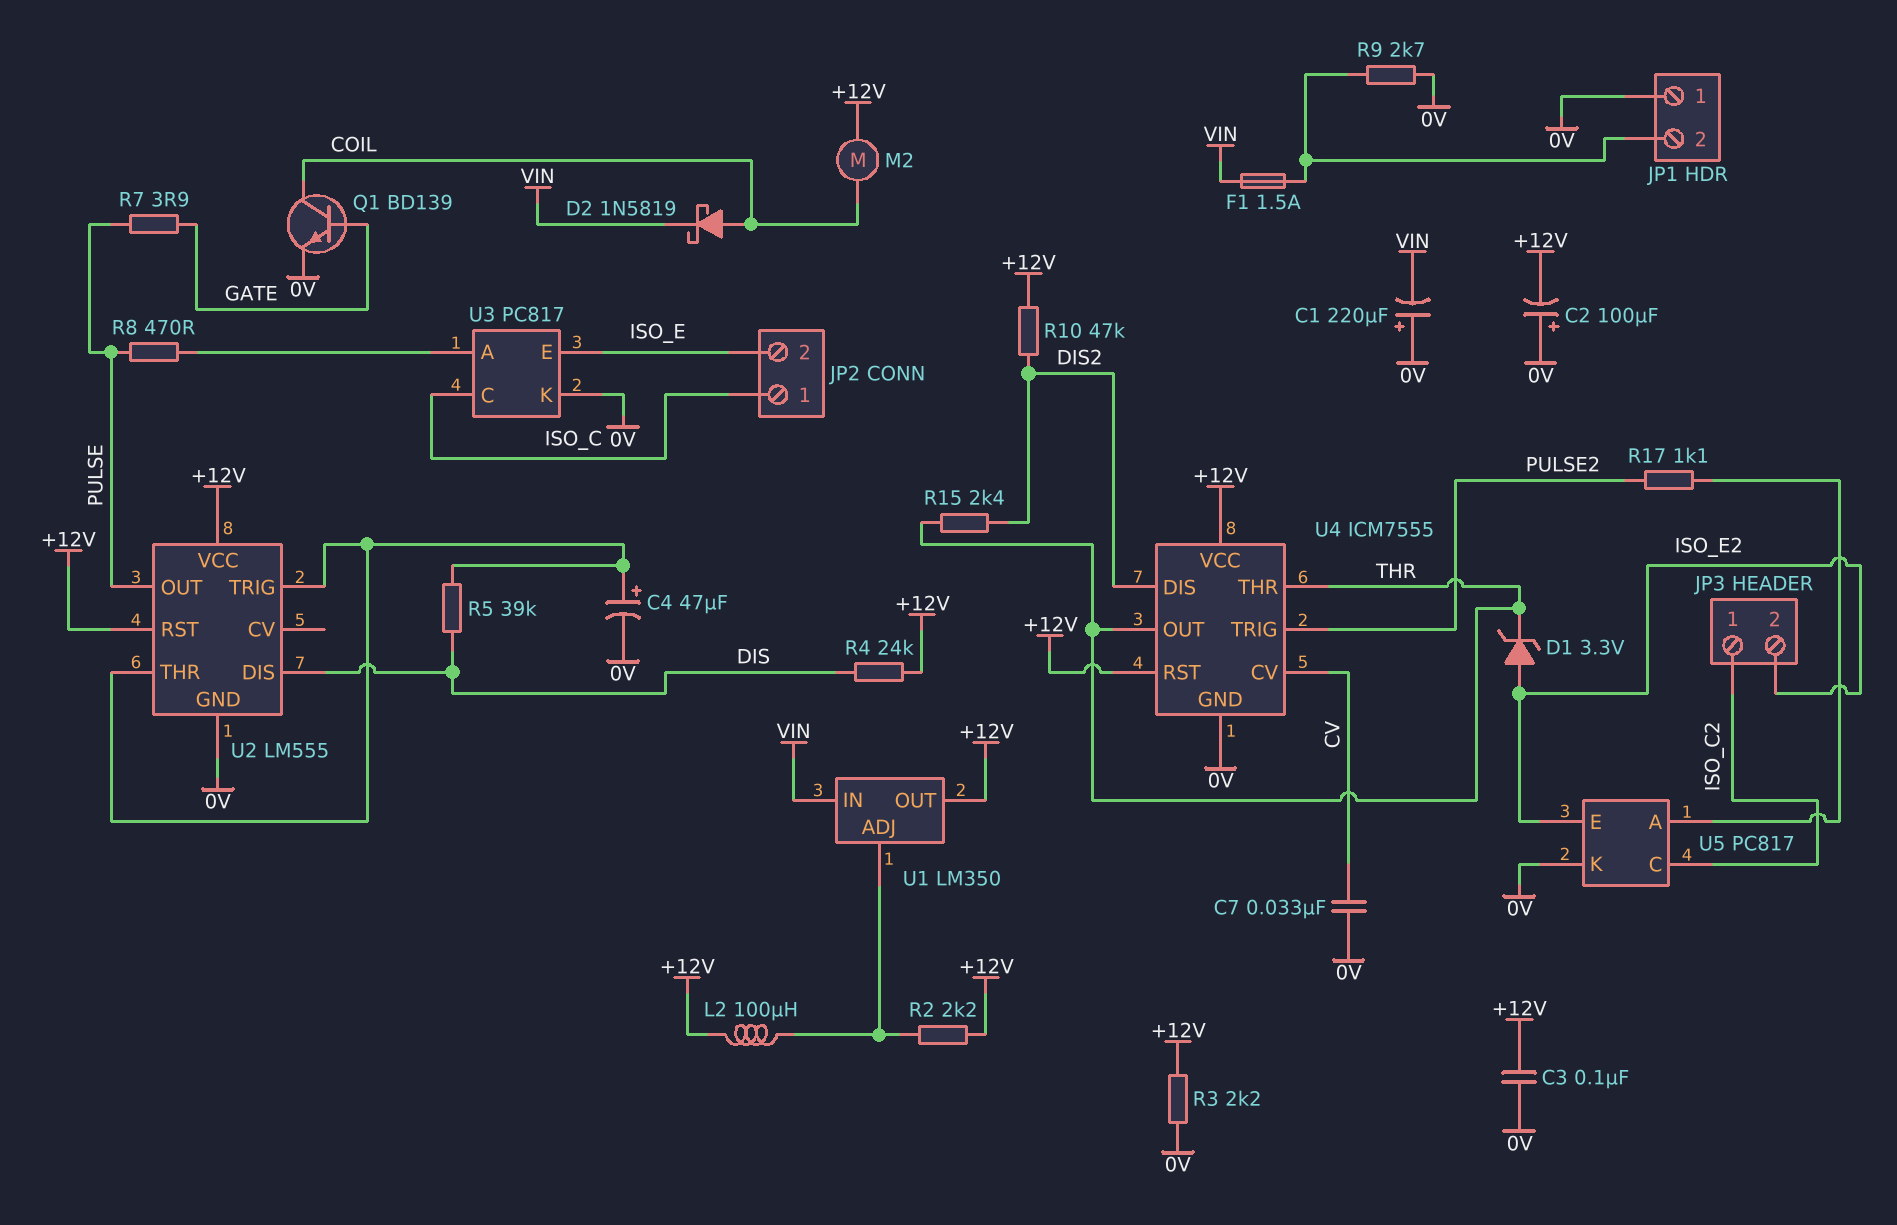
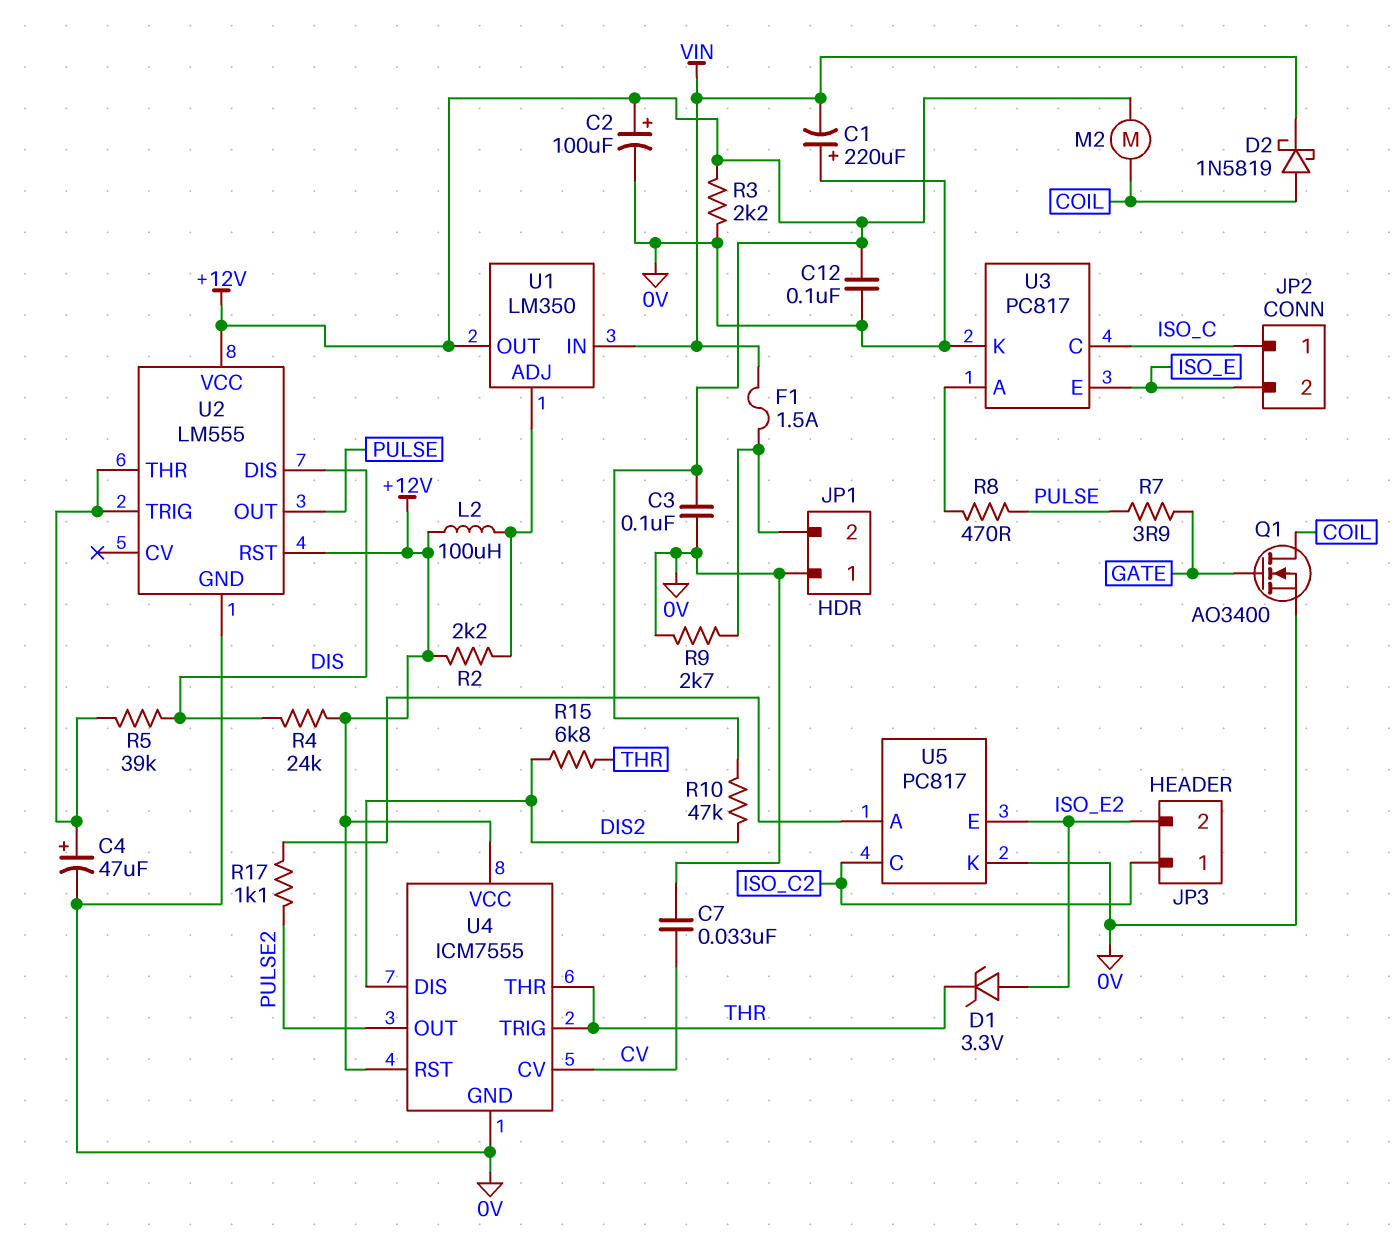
C2: 100uF (plus 0V, minus +12V) -> 100uF (plus +12V, minus 0V)
C12: none -> 100nF (+12V, 0V)
Q1: NPN BD139 (B GATE, C COIL, E 0V) -> NMOS AO3400 (G GATE, D COIL, S 0V)
R15: 2.4k (DIS2, THR) -> 6.8k (DIS2, THR)
U4 pin OUT: THR -> PULSE2
U4 pin TRIG: PULSE2 -> THR

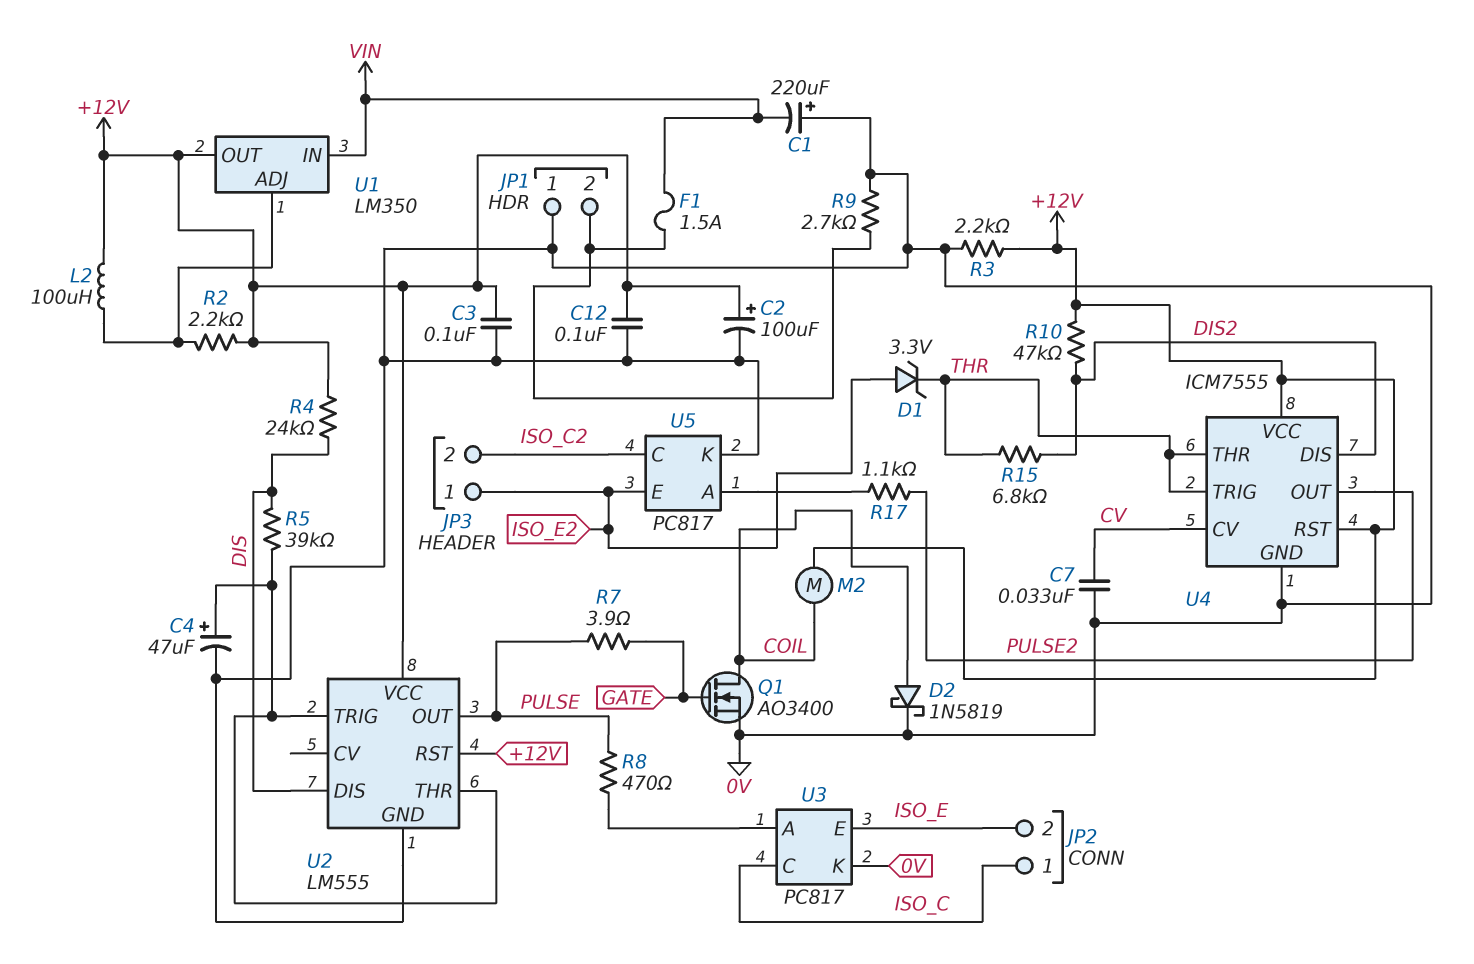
D2: schottky 1N5819 (A COIL, K VIN) -> schottky 1N5819 (A COIL, K 0V)
JP3 pin 1: ISO_C2 -> ISO_E2
JP3 pin 2: ISO_E2 -> ISO_C2

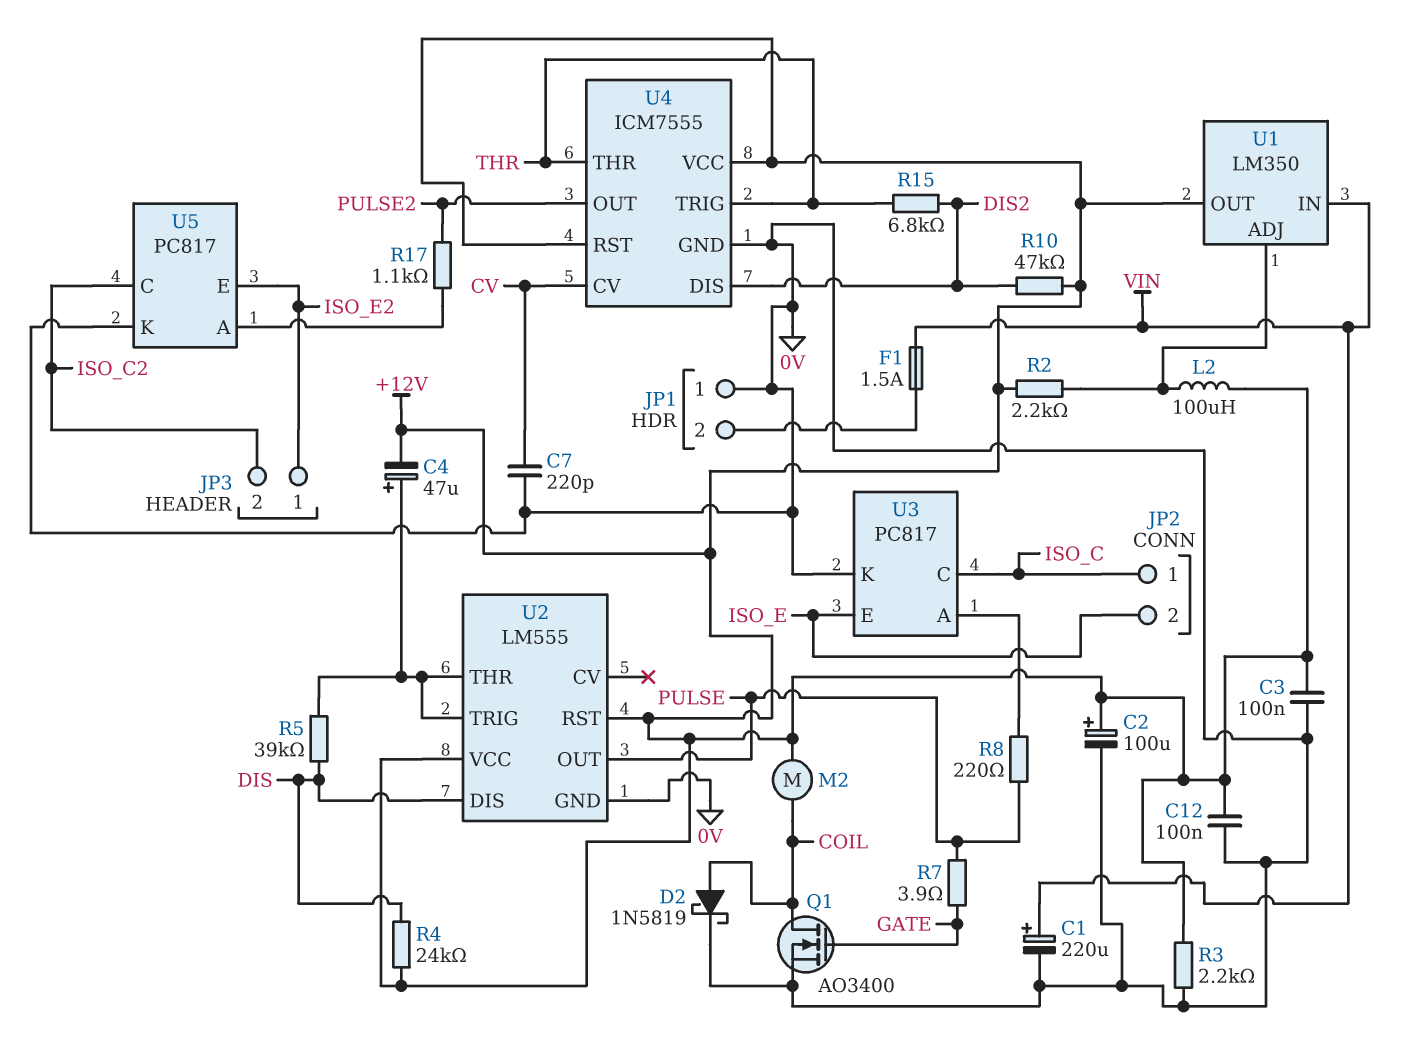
C1: 220uF (plus 0V, minus VIN) -> 220uF (plus VIN, minus 0V)
C4: 47uF (plus U2/THR, minus 0V) -> 47uF (plus U2/THR, minus +12V)
C7: 33nF (0V, CV) -> 220pF (0V, CV)
D1: zener 3.3V (A ISO_E2, K THR) -> none
R8: 470 (PULSE, U3/A) -> 220 (PULSE, U3/A)
R9: 2.7k (0V, JP1/2) -> none

